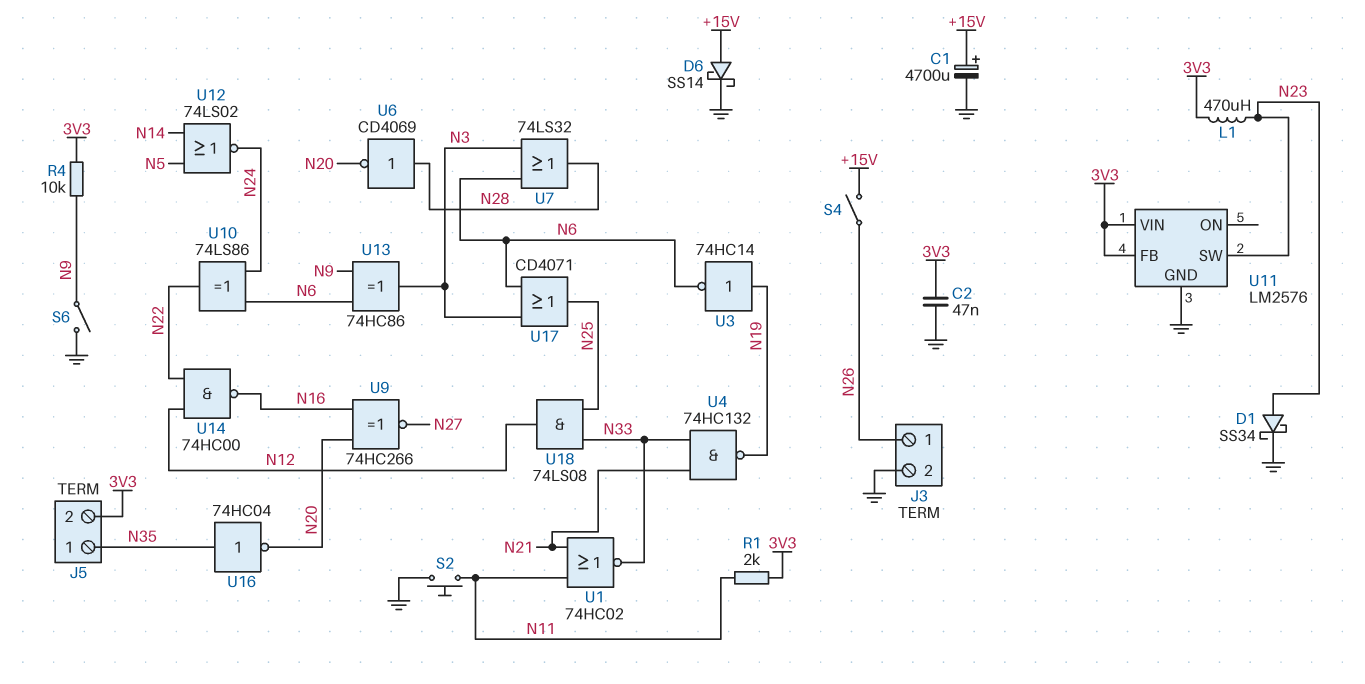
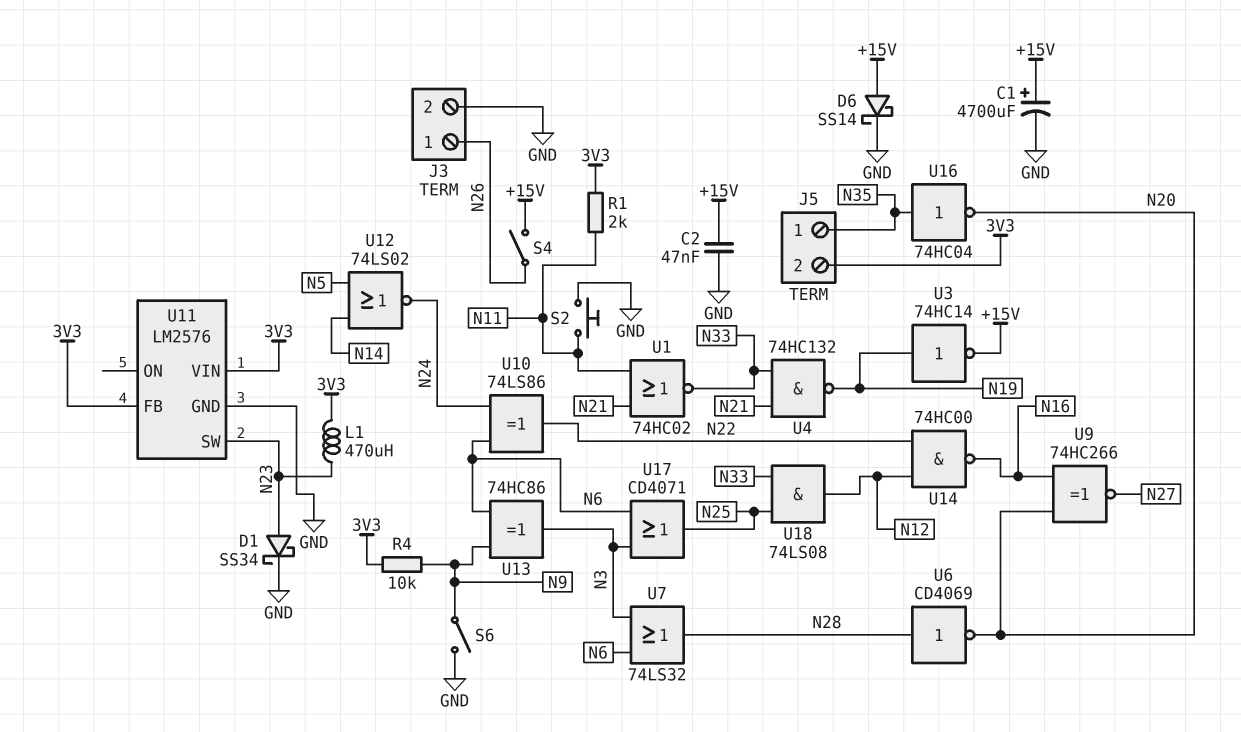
C2: 47nF (3V3, GND) -> 47nF (+15V, GND)
U3: NOT 74HC14 (in N19, out N6) -> NOT 74HC14 (in N19, out +15V)

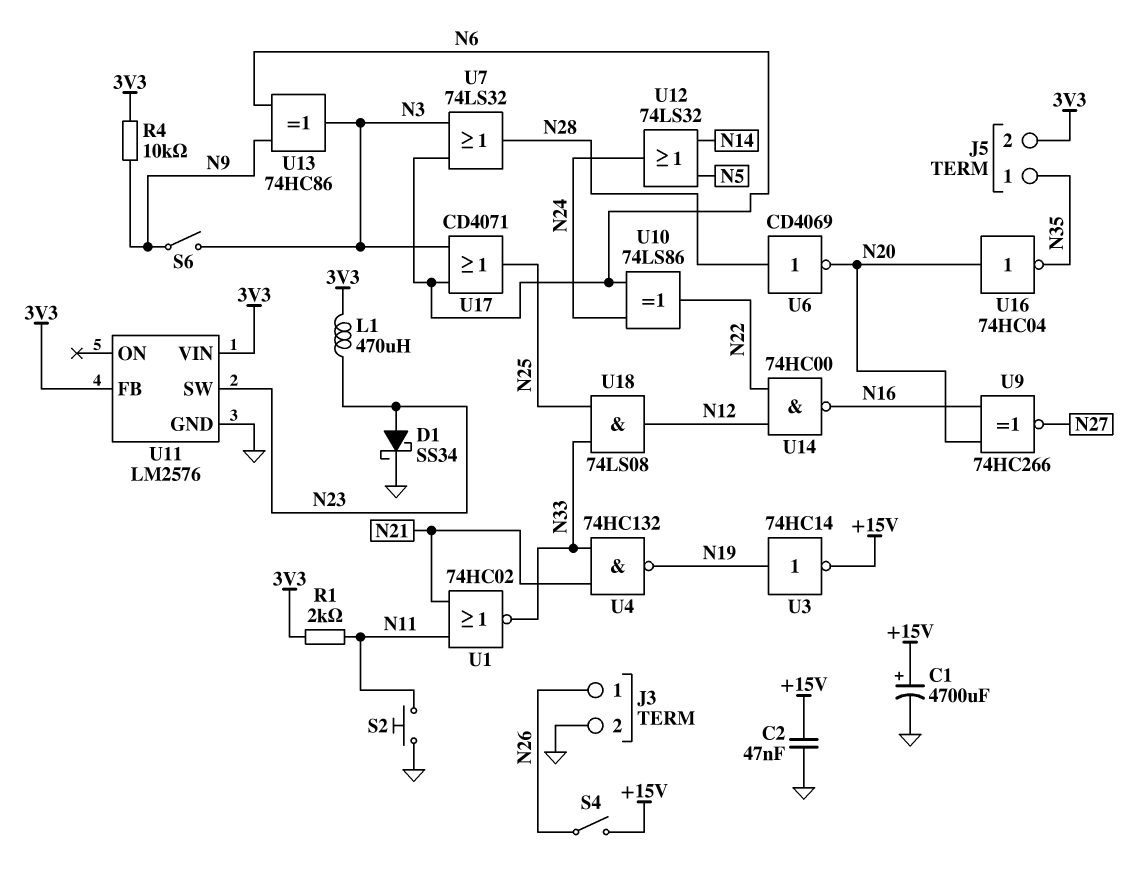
D6: schottky SS14 (A +15V, K GND) -> none
S6: switch (GND, N9) -> switch (N3, N9)
U12: NOR 74LS02 (in N5, in N14, out N24) -> OR 74LS32 (in N5, in N14, out N24)
U16: NOT 74HC04 (in N35, out N20) -> NOT 74HC04 (in N20, out N35)

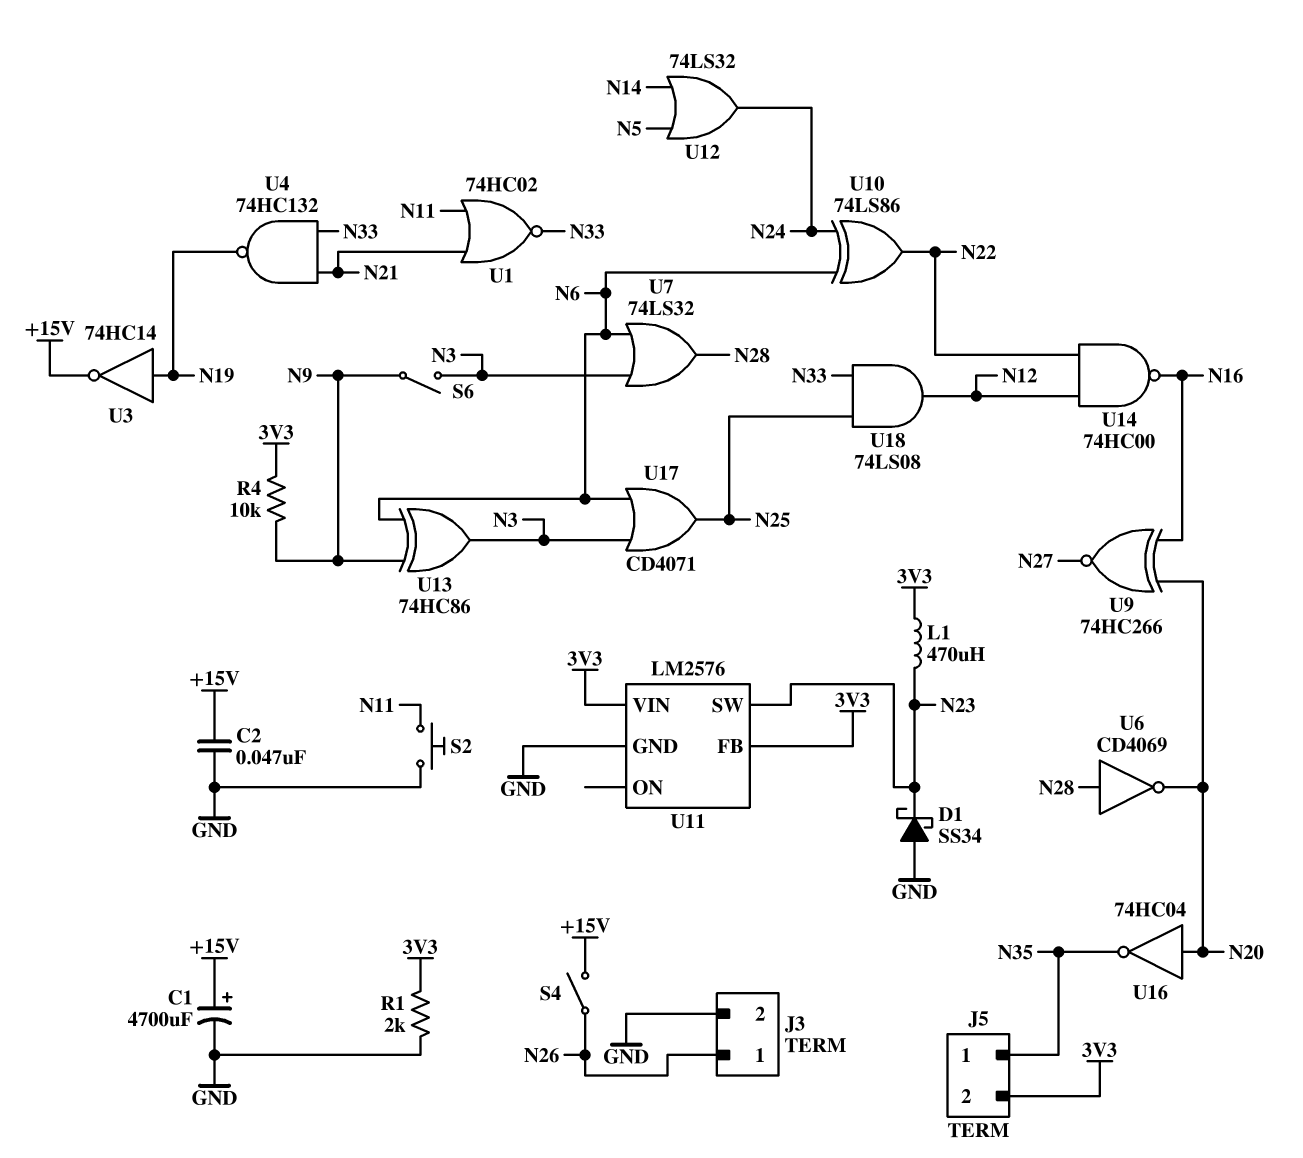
D1: schottky SS34 (A N23, K GND) -> schottky SS34 (A GND, K N23)
R1: 2k (3V3, N11) -> 2k (3V3, GND)

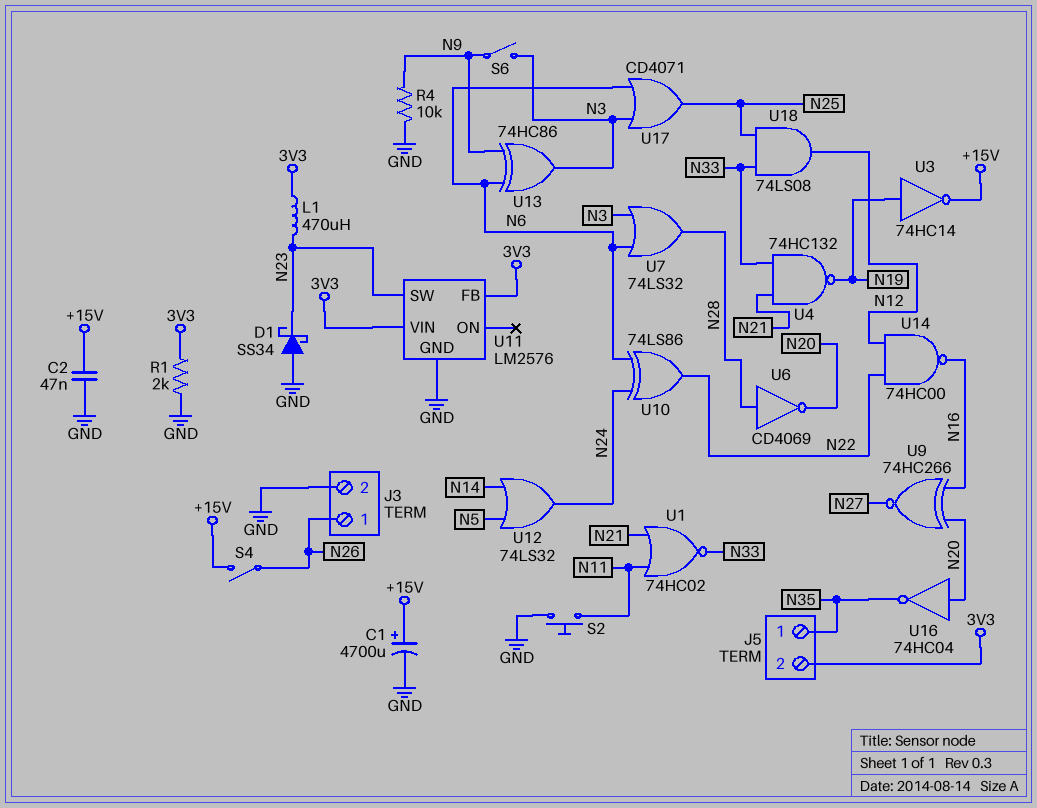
R4: 10k (3V3, N9) -> 10k (GND, N9)

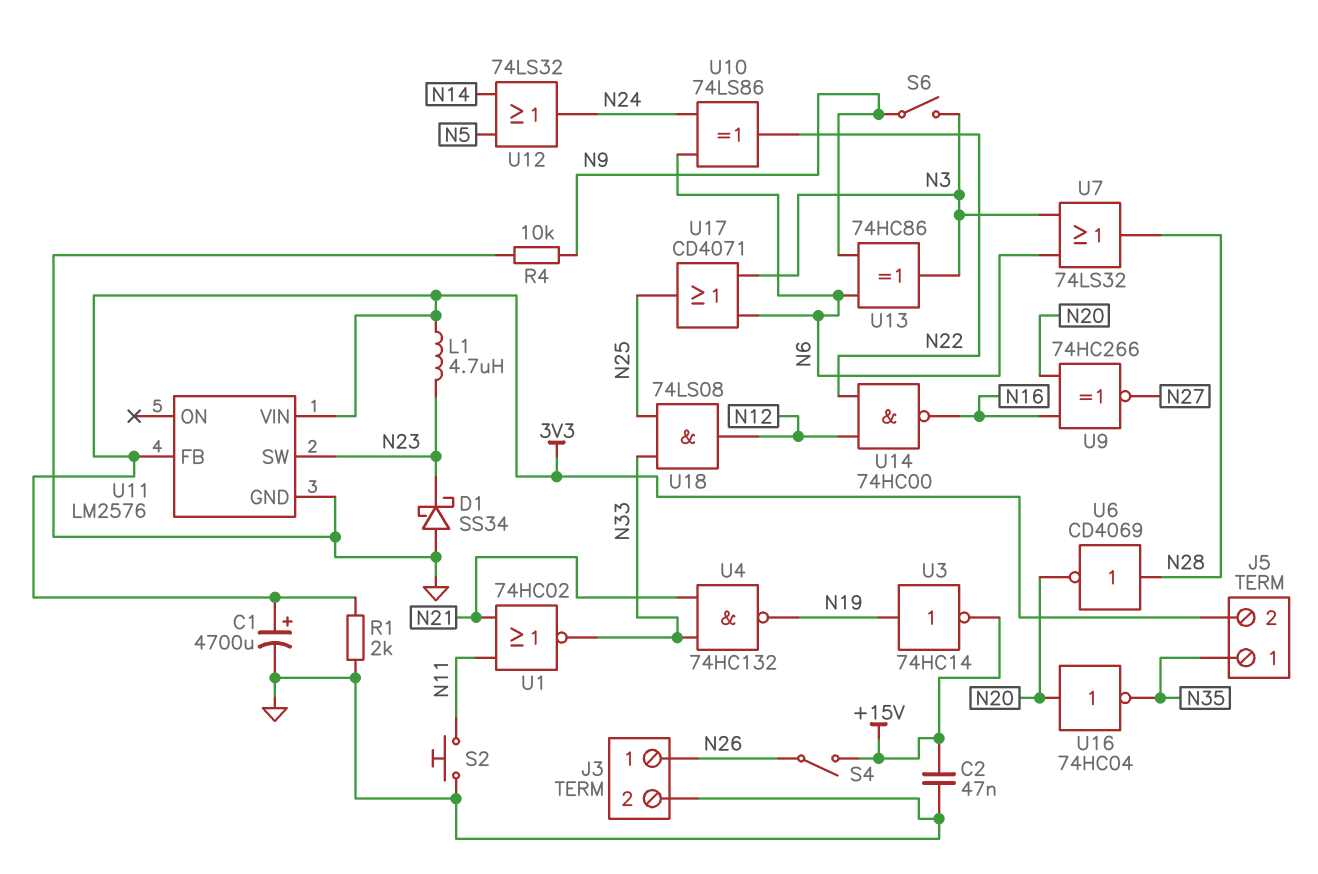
C1: 4700uF (plus +15V, minus GND) -> 4700uF (plus 3V3, minus GND)
L1: 470uH (3V3, N23) -> 4.7uH (3V3, N23)

